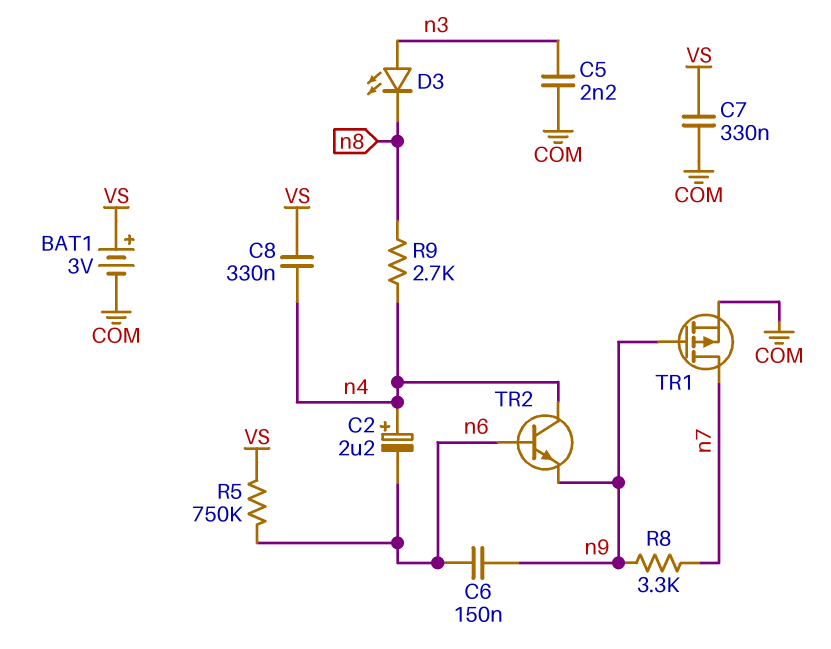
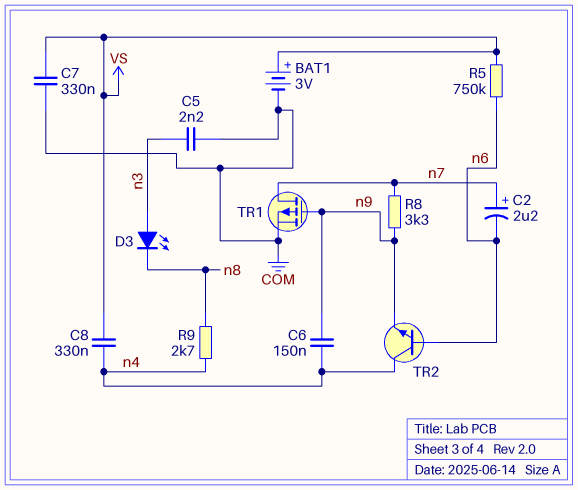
C2: 2.2uF (plus n4, minus n6) -> 2.2uF (plus n7, minus n6)
C6: 150nF (n6, n9) -> 150nF (n4, n9)

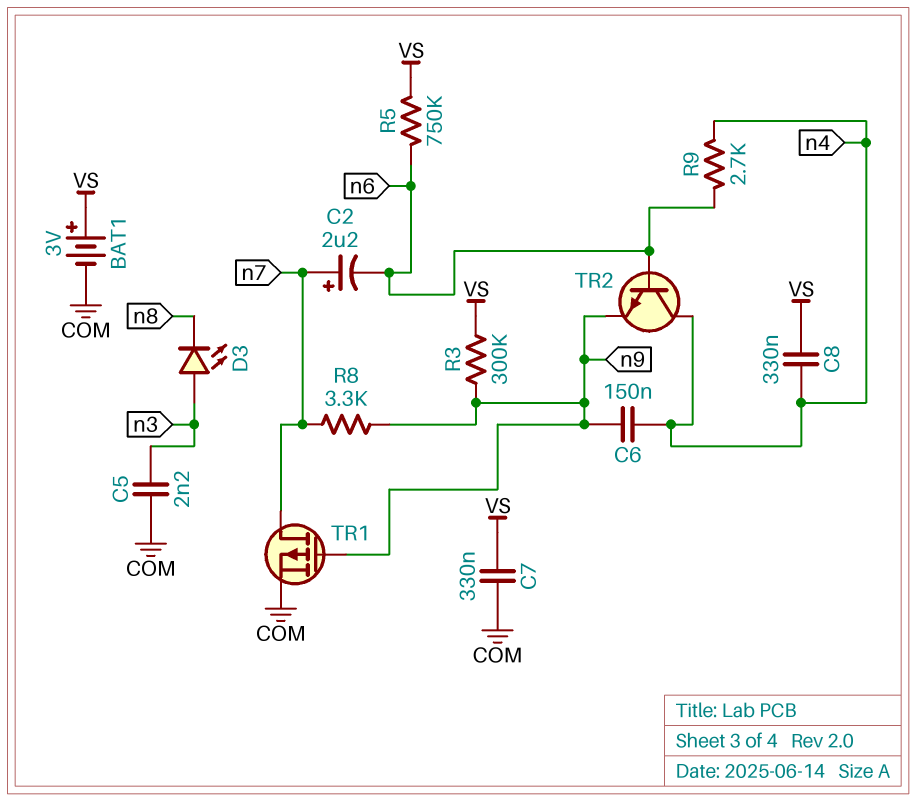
R3: none -> 300k (VS, n9)
R9: 2.7k (n4, n8) -> 2.7k (n4, n6)

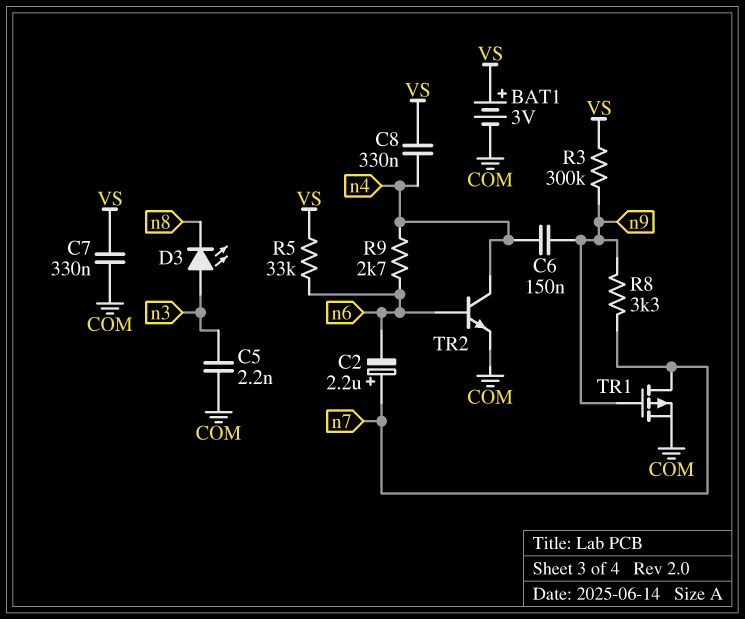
R5: 750k (VS, n6) -> 33k (VS, n6)
TR2: NPN (B n6, C n4, E n9) -> NPN (B n6, C n4, E COM)

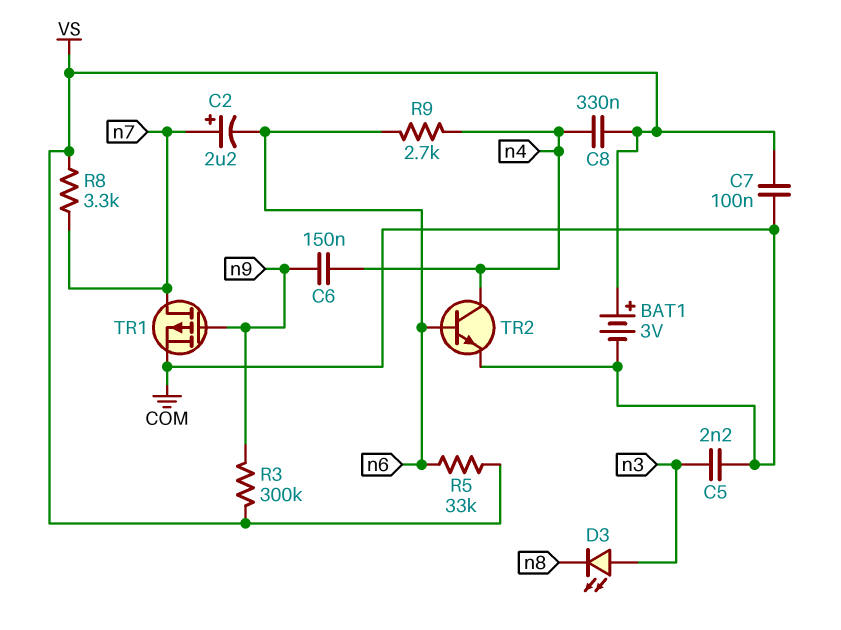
C7: 330nF (COM, VS) -> 100nF (COM, VS)
R8: 3.3k (n7, n9) -> 3.3k (VS, n7)

